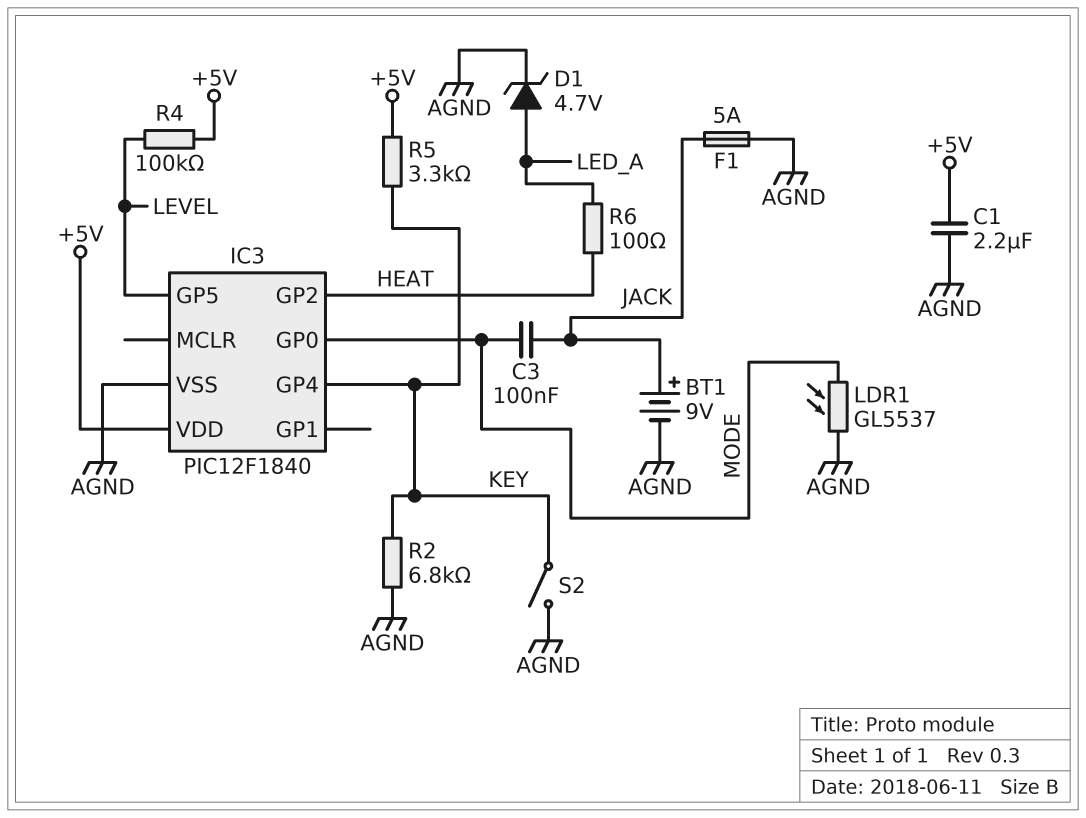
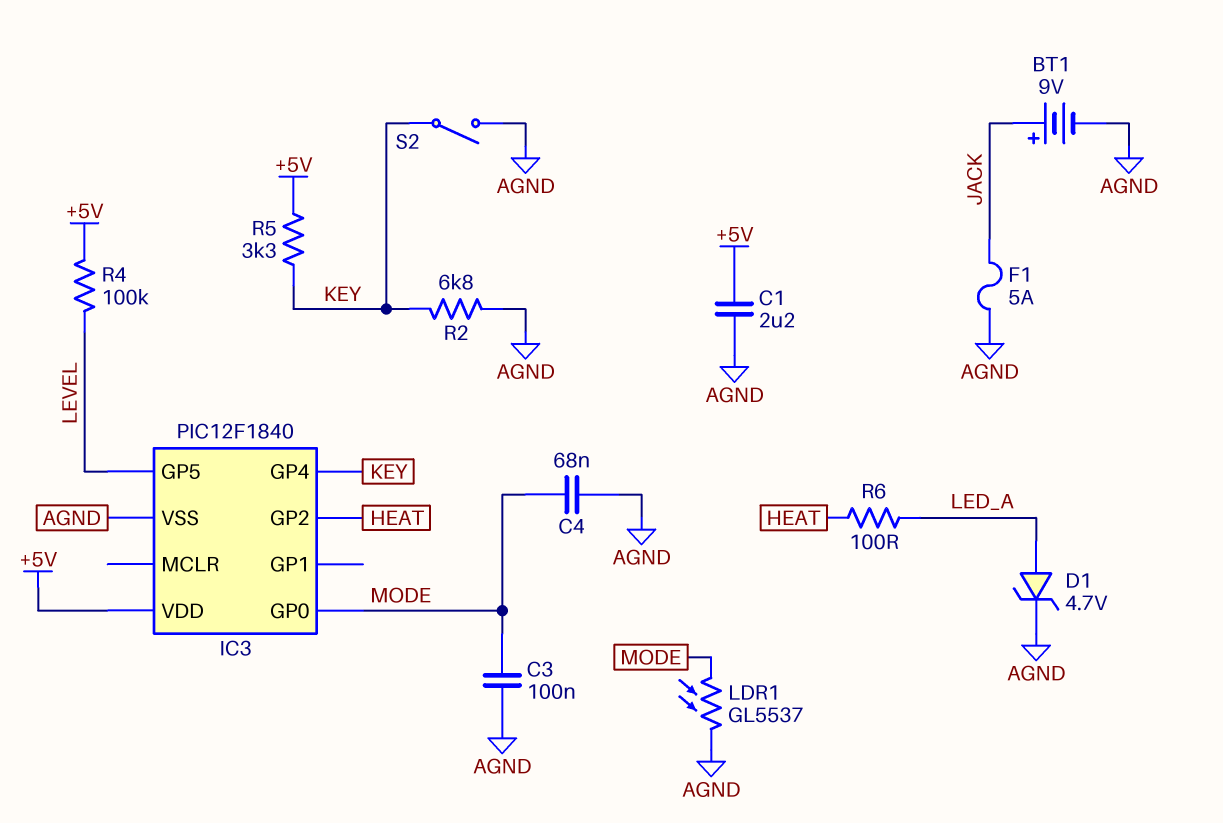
C3: 100nF (JACK, MODE) -> 100nF (AGND, MODE)
C4: none -> 68nF (AGND, MODE)

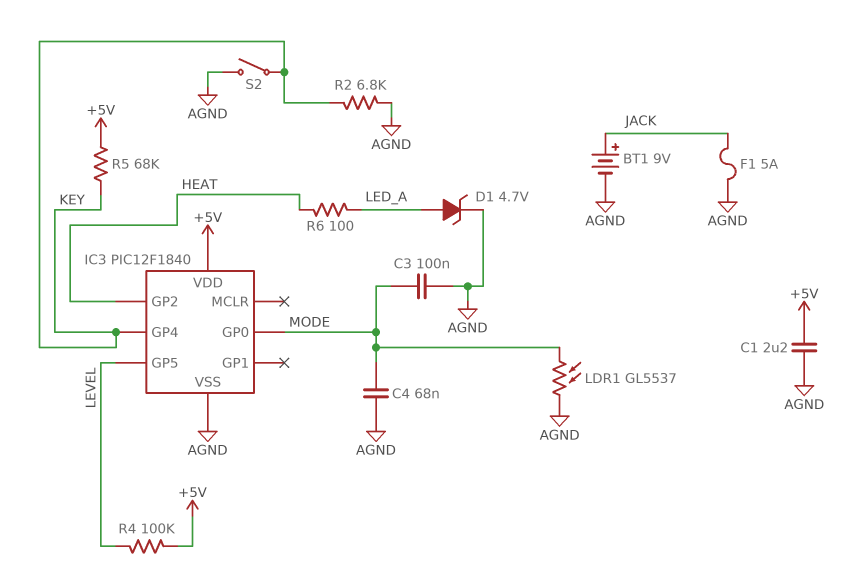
R5: 3.3k (+5V, KEY) -> 68k (+5V, KEY)

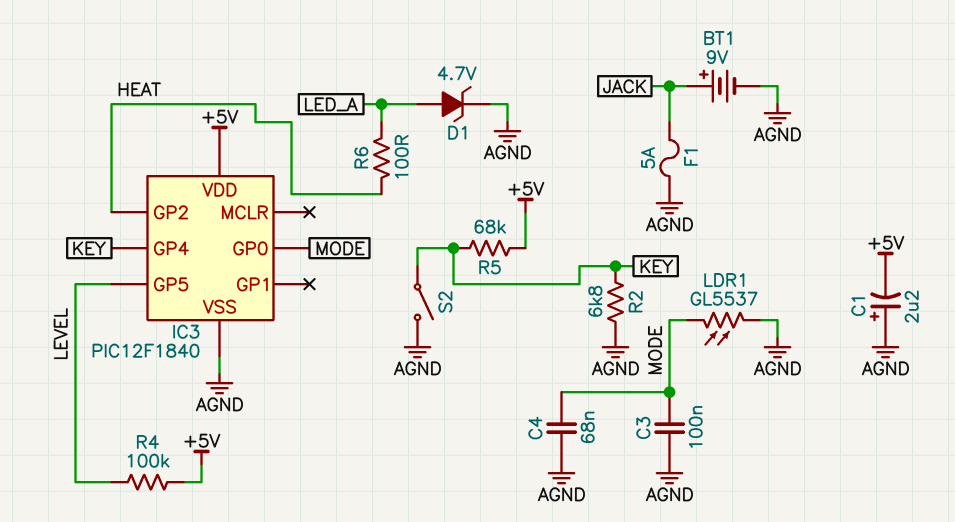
C1: 2.2uF (+5V, AGND) -> 2.2uF (plus AGND, minus +5V)

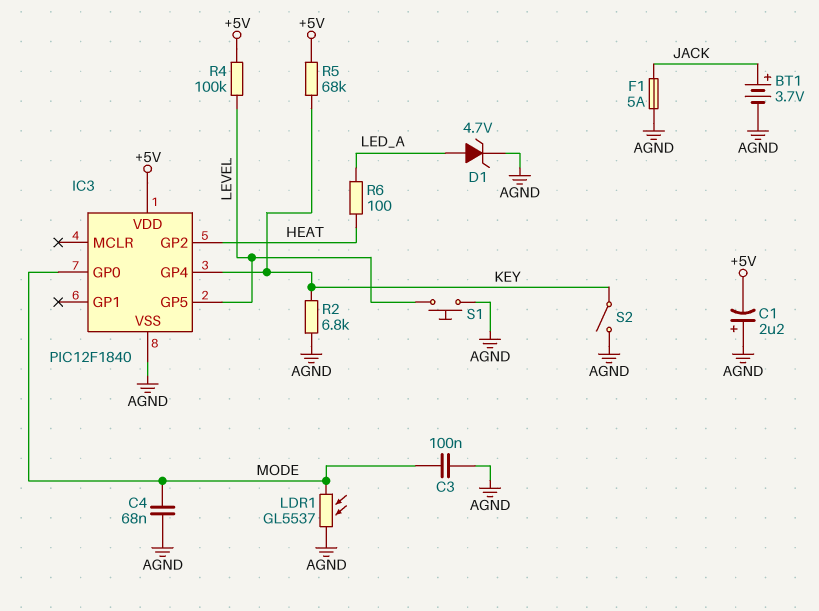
BT1: 9V (plus JACK, minus AGND) -> 3.7V (plus JACK, minus AGND)
S1: none -> button (AGND, LEVEL)

